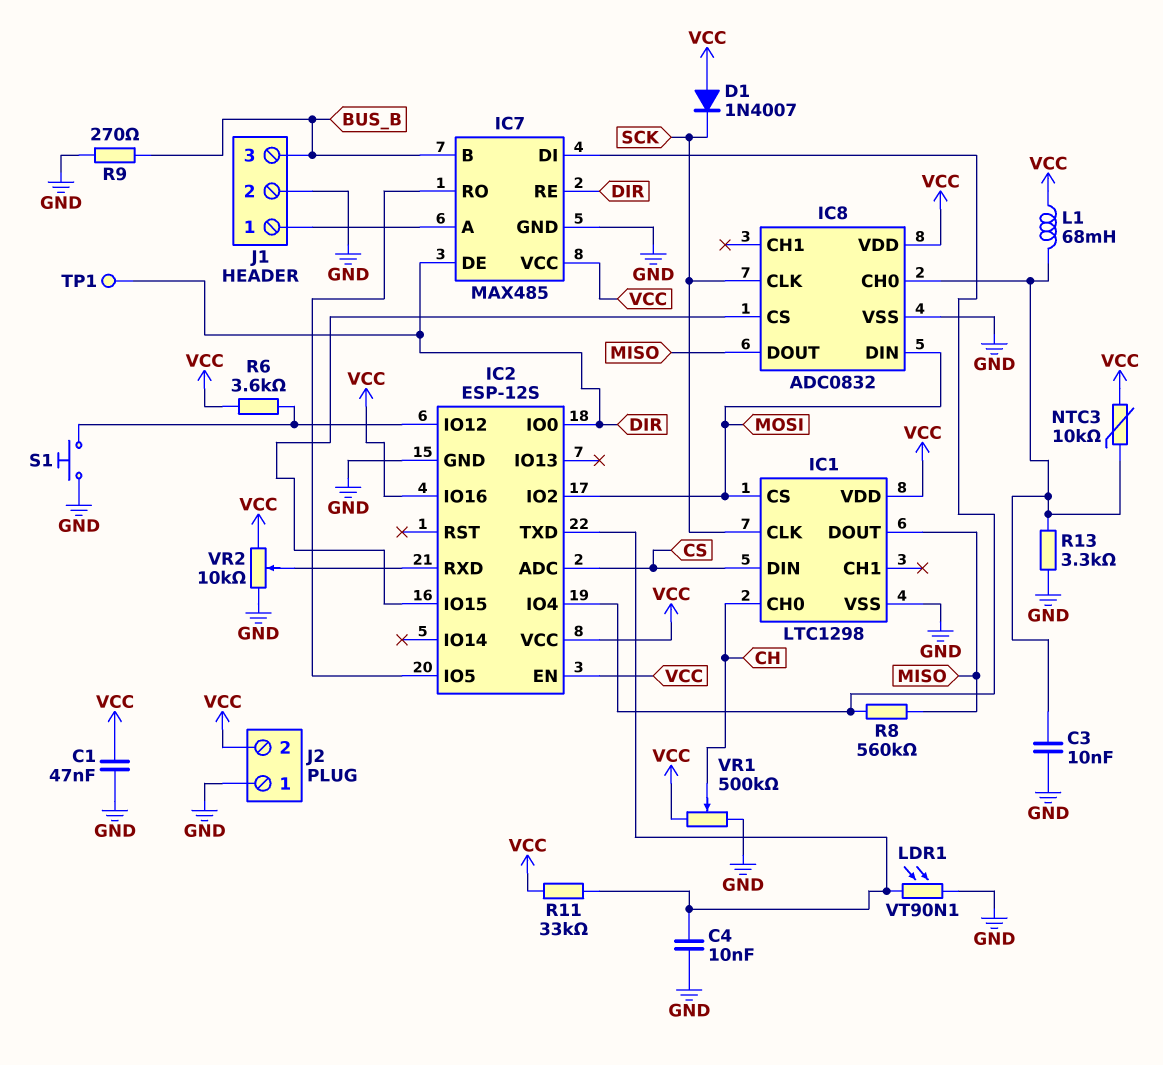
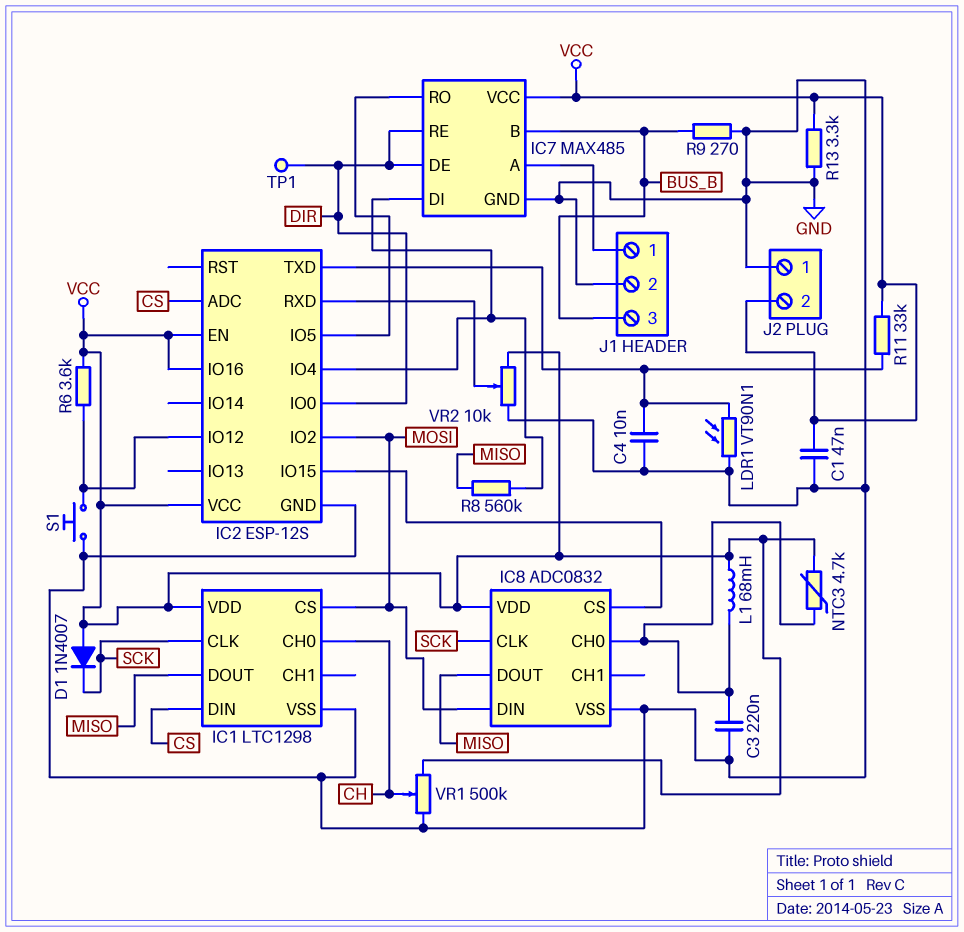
C3: 10nF (GND, IC8/CH0) -> 220nF (GND, IC8/CH0)
NTC3: 10k (IC8/CH0, VCC) -> 4.7k (IC8/CH0, VCC)
R13: 3.3k (GND, IC8/CH0) -> 3.3k (GND, VCC)

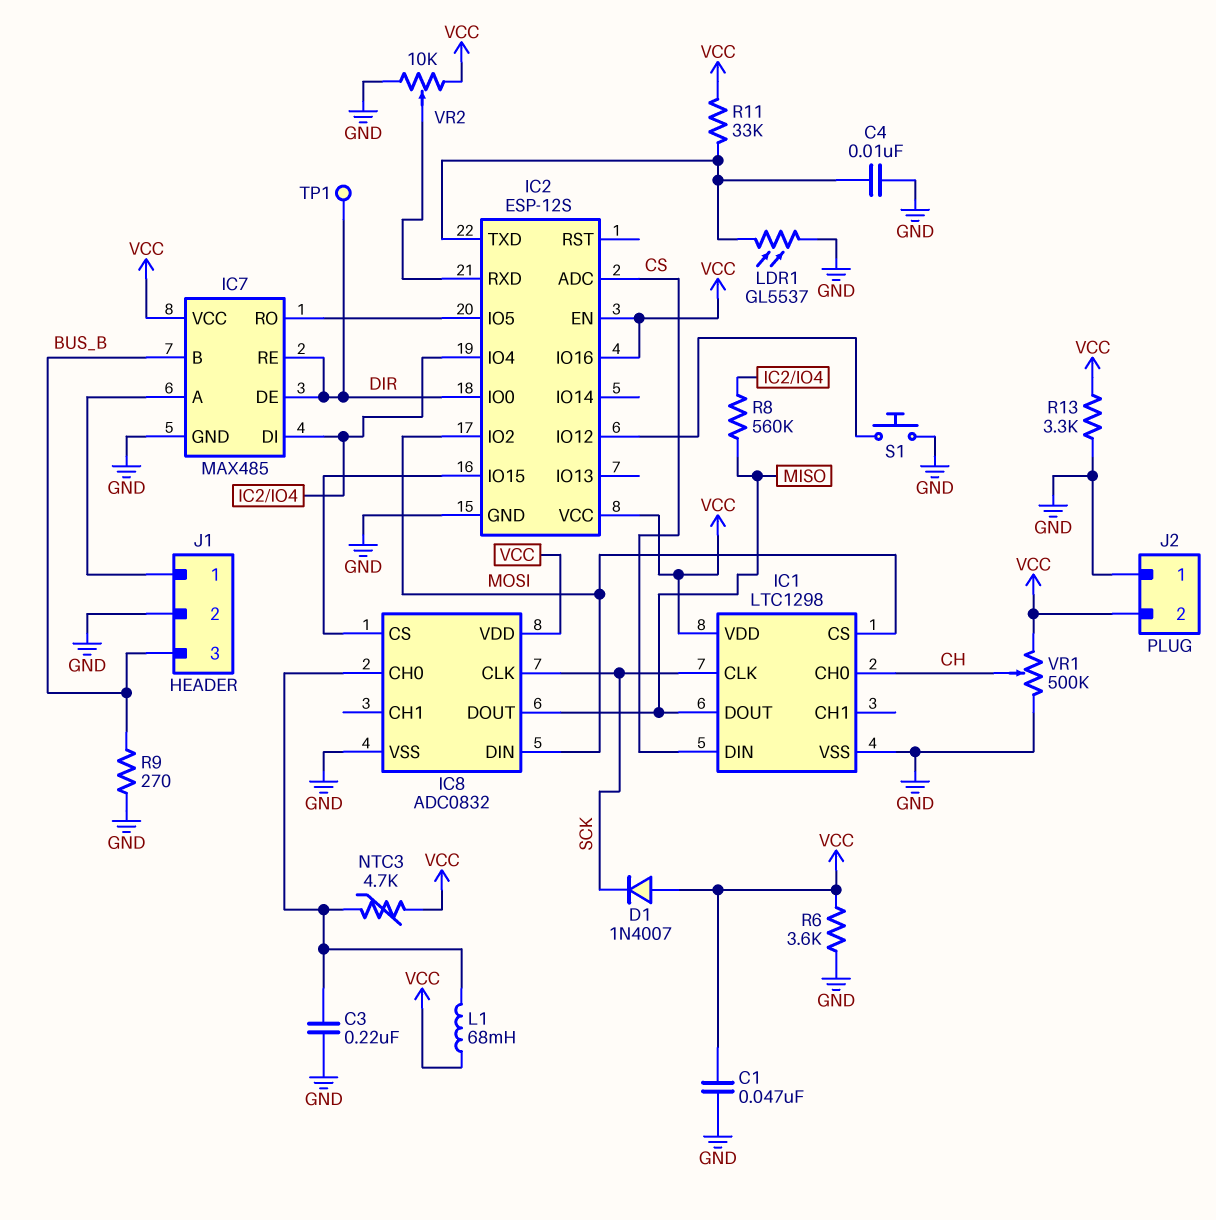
LDR1: VT90N1 (GND, IC2/TXD) -> GL5537 (GND, IC2/TXD)
R6: 3.6k (IC2/IO12, VCC) -> 3.6k (GND, VCC)

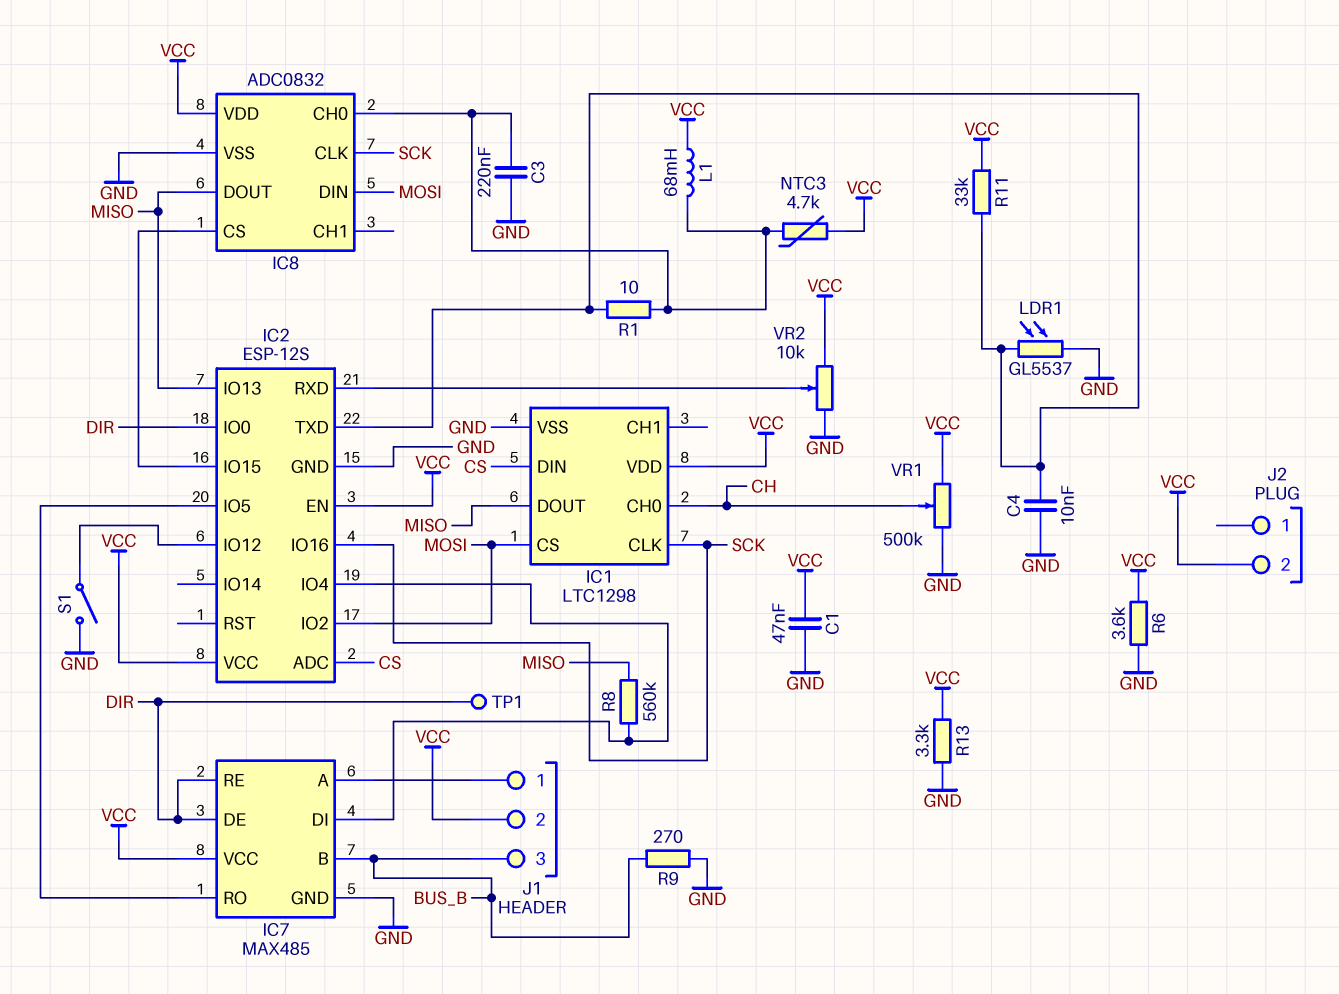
D1: diode 1N4007 (A VCC, K SCK) -> none
IC2 pin IO13: none -> MISO
IC2 pin IO16: VCC -> SCK
J1 pin 2: GND -> VCC
J2 pin 1: GND -> none
R1: none -> 10 (IC2/TXD, IC8/CH0)
S1: button (GND, IC2/IO12) -> switch (GND, IC2/IO12)

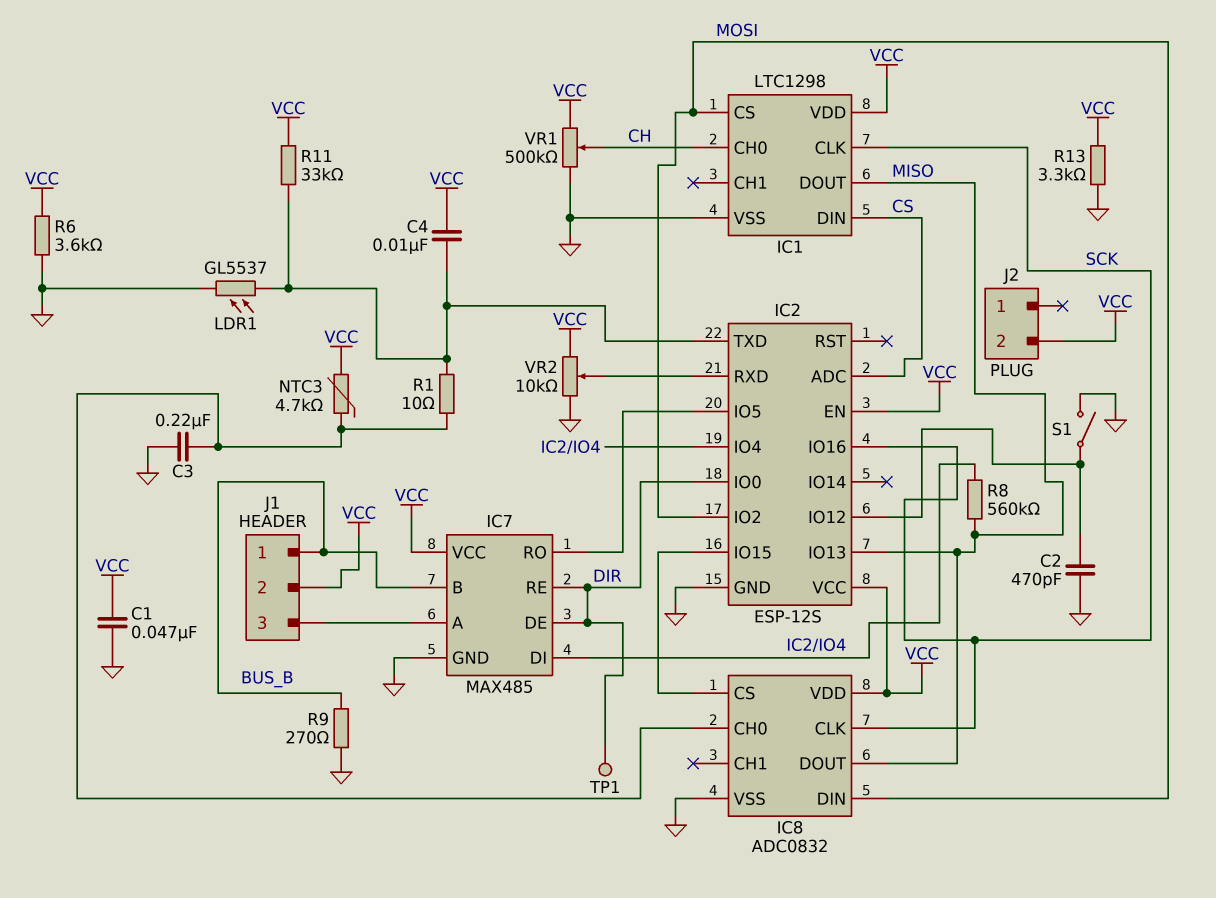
C2: none -> 470pF (GND, IC2/IO12)
C4: 10nF (GND, IC2/TXD) -> 10nF (IC2/TXD, VCC)
J1 pin 1: IC7/A -> BUS_B
J1 pin 3: BUS_B -> IC7/A
L1: 68mH (IC8/CH0, VCC) -> none

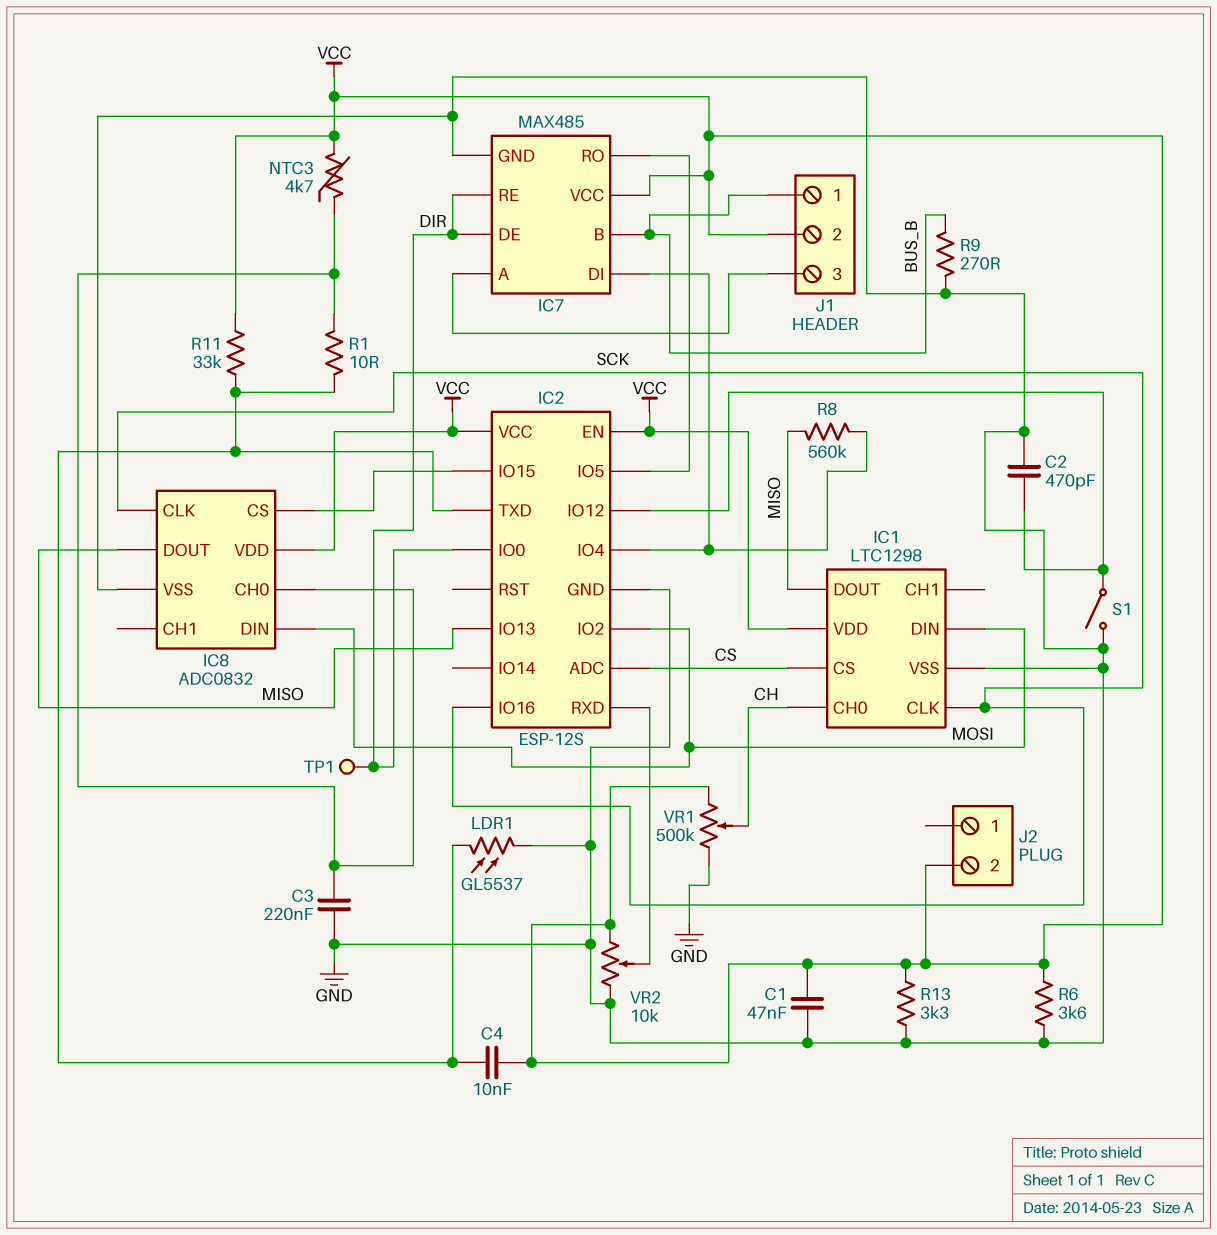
IC1 pin CS: MOSI -> CS
IC1 pin DIN: CS -> MOSI

